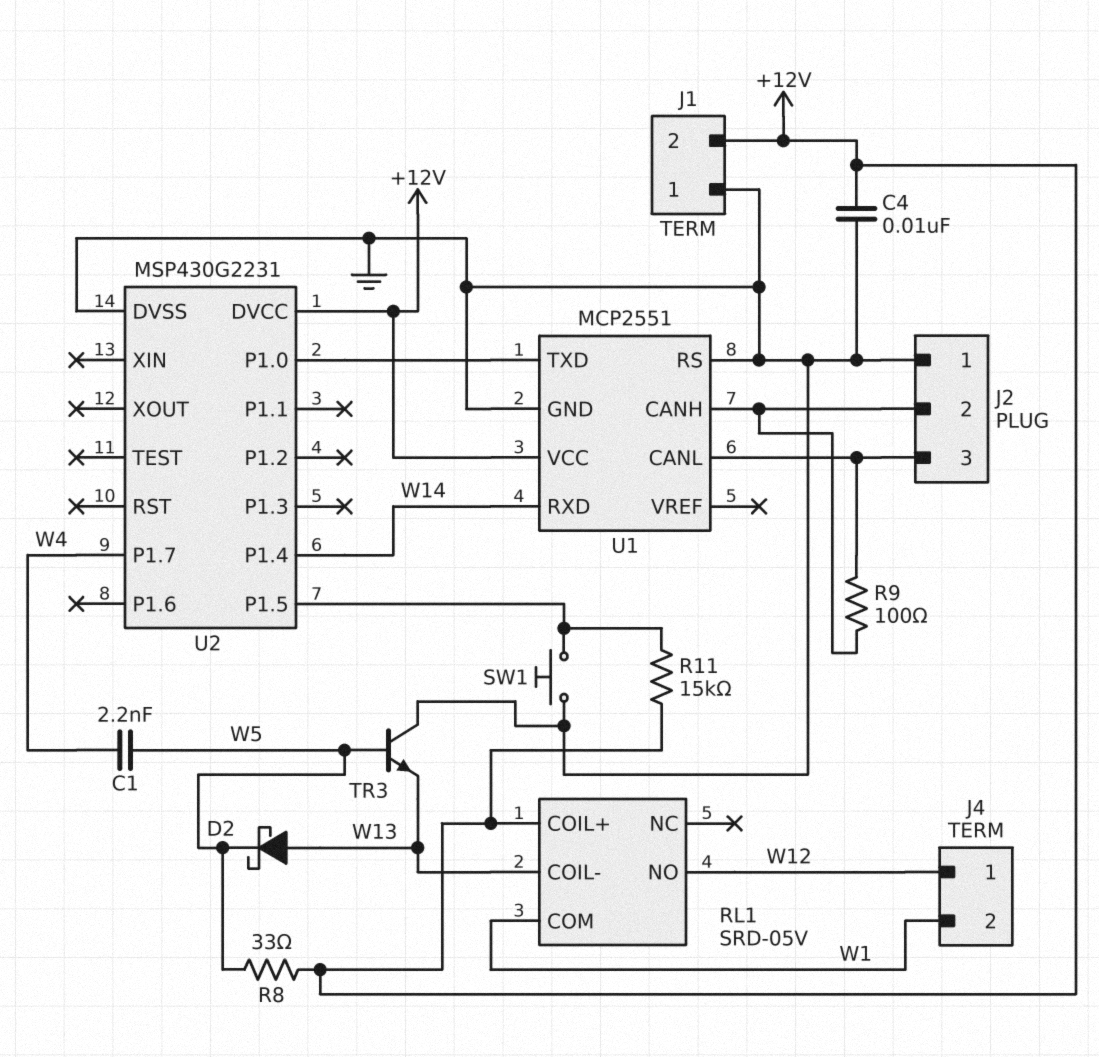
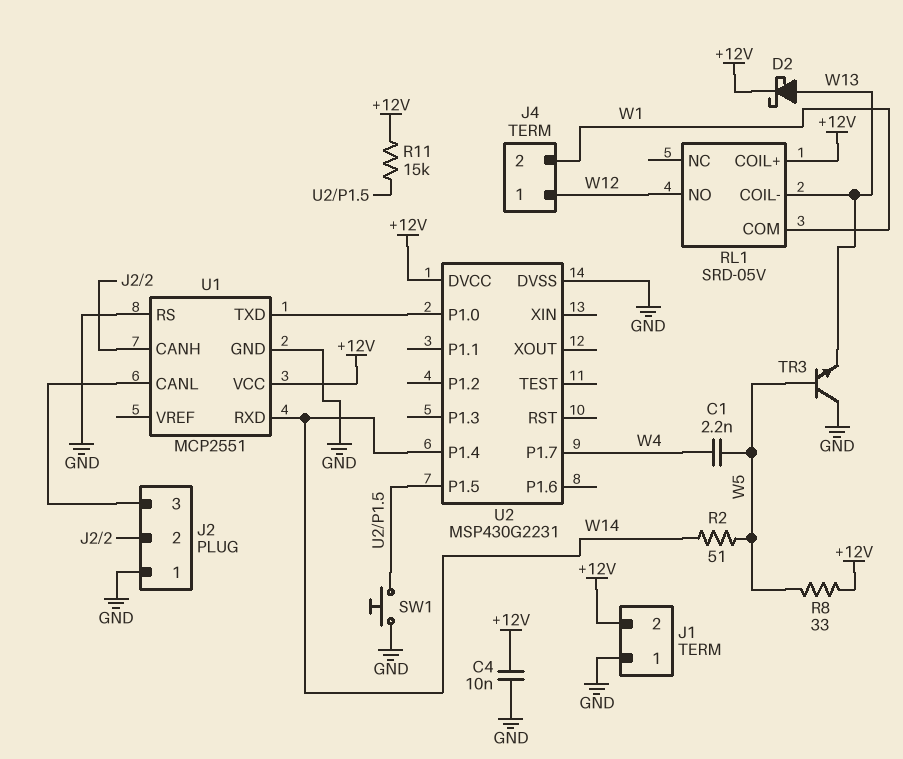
D2: schottky (A W13, K W5) -> schottky (A W13, K +12V)
R2: none -> 51 (W5, W14)
R9: 100 (J2/2, J2/3) -> none

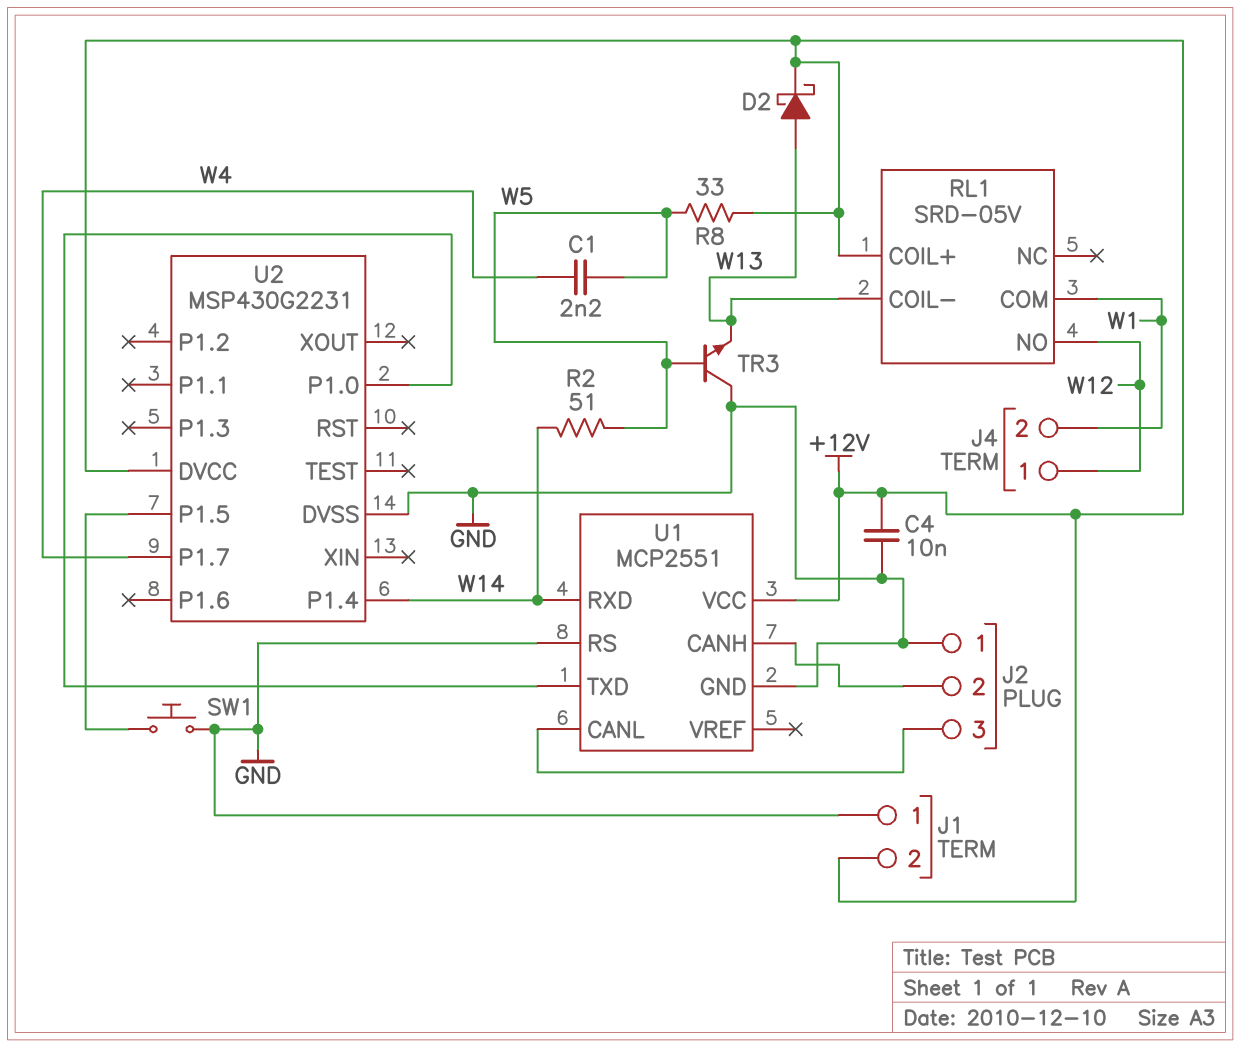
R11: 15k (+12V, U2/P1.5) -> none

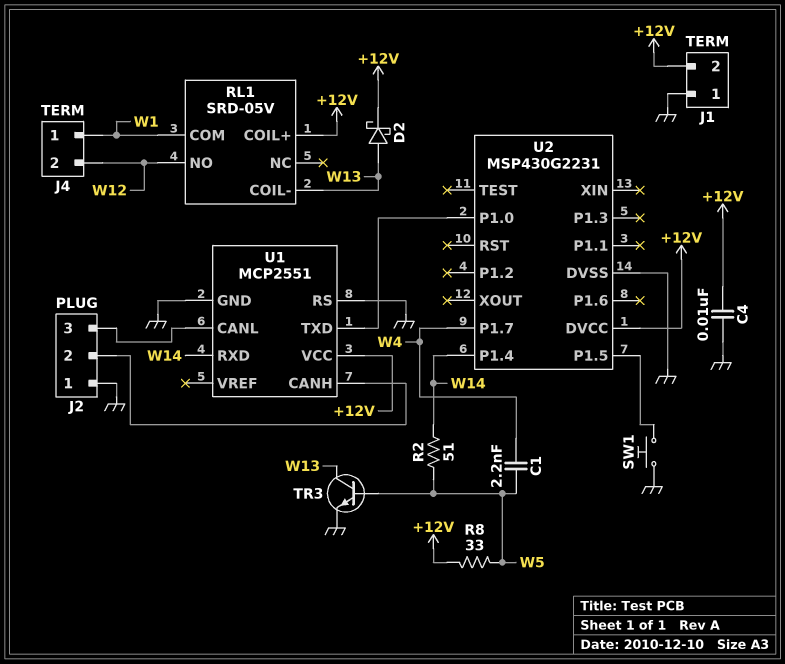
J4 pin 1: W12 -> W1
J4 pin 2: W1 -> W12
TR3: NPN (B W5, C GND, E W13) -> NPN (B W5, C W13, E GND)

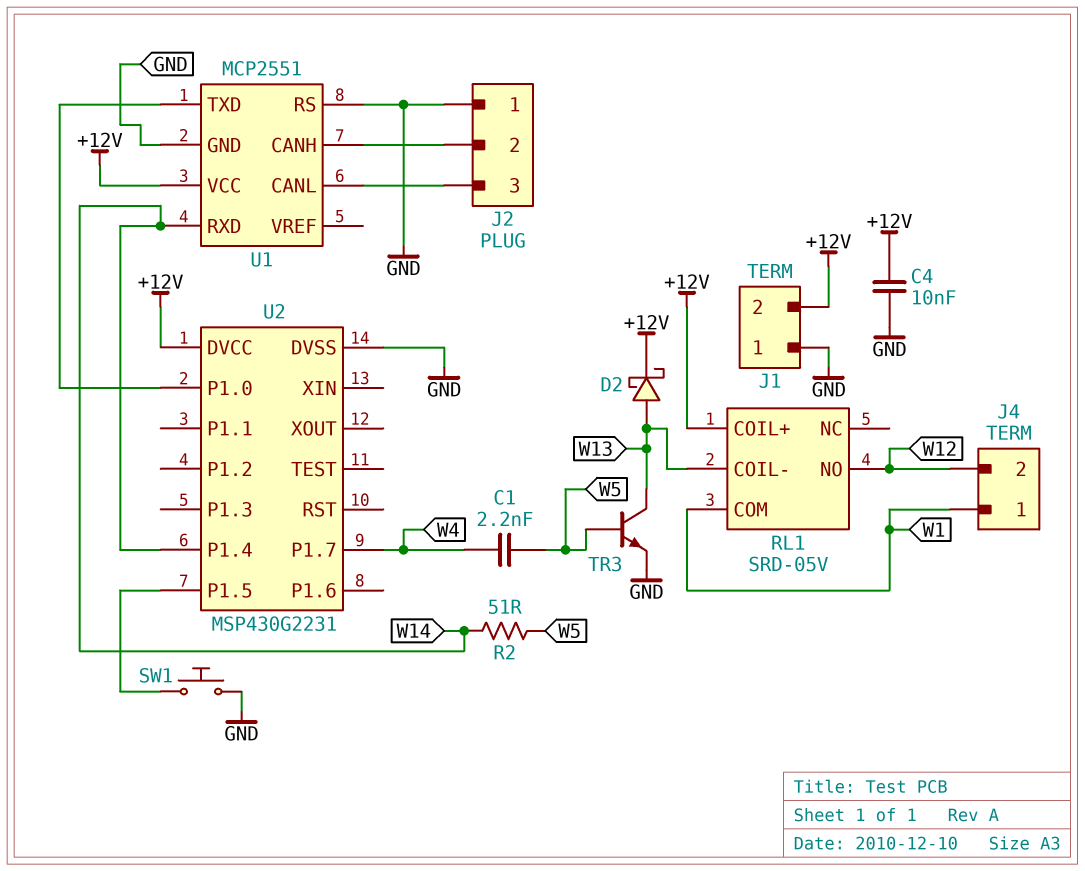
R8: 33 (+12V, W5) -> none

